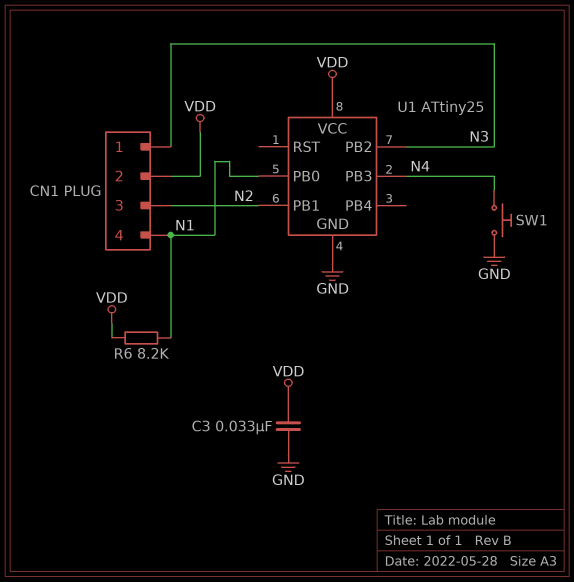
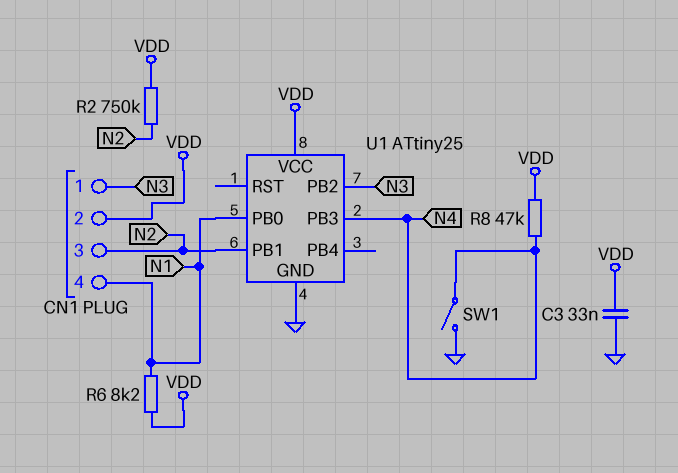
R2: none -> 750k (N2, VDD)
R8: none -> 47k (N4, VDD)
SW1: button (GND, N4) -> switch (GND, N4)

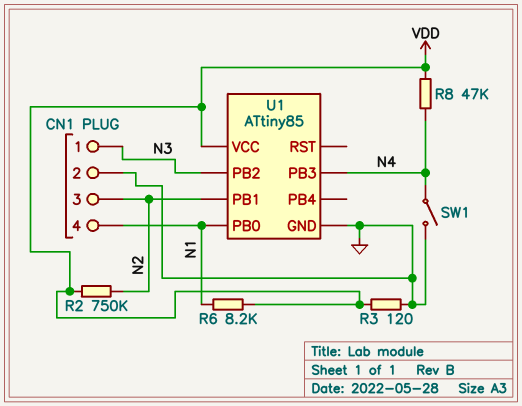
C3: 33nF (GND, VDD) -> none
CN1 pin 2: VDD -> GND
R3: none -> 120 (GND, VDD)
U1: ATtiny25 -> ATtiny85

